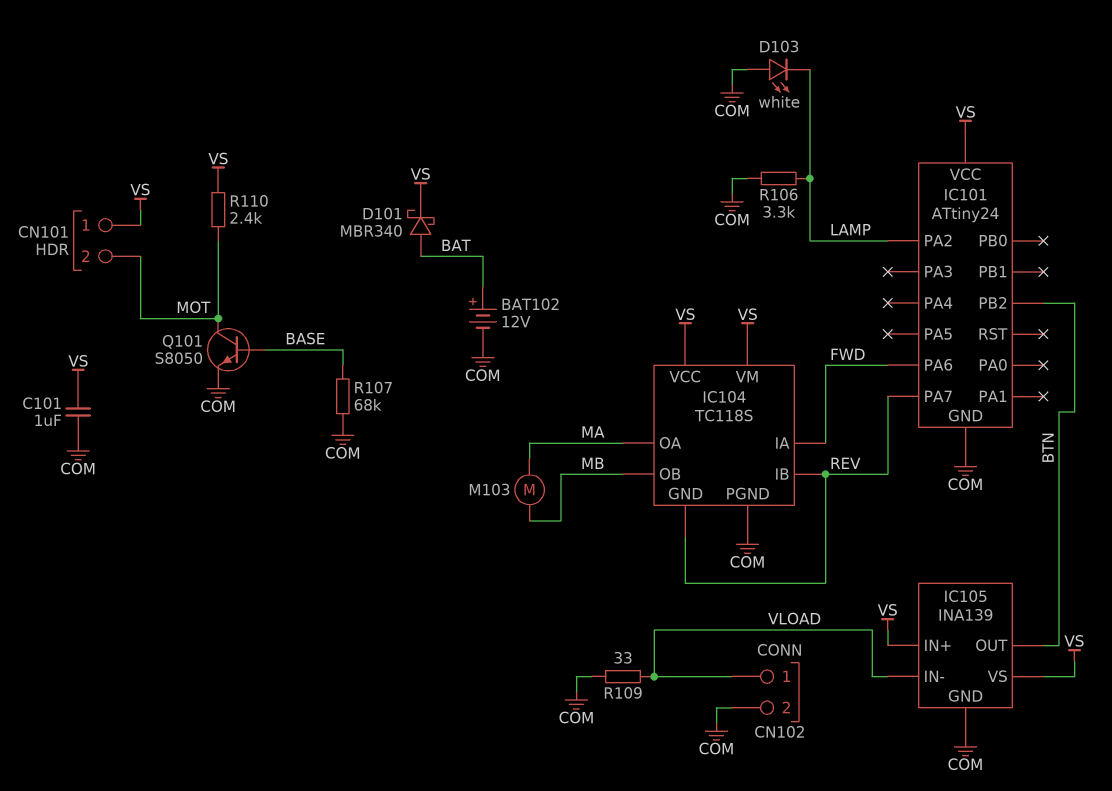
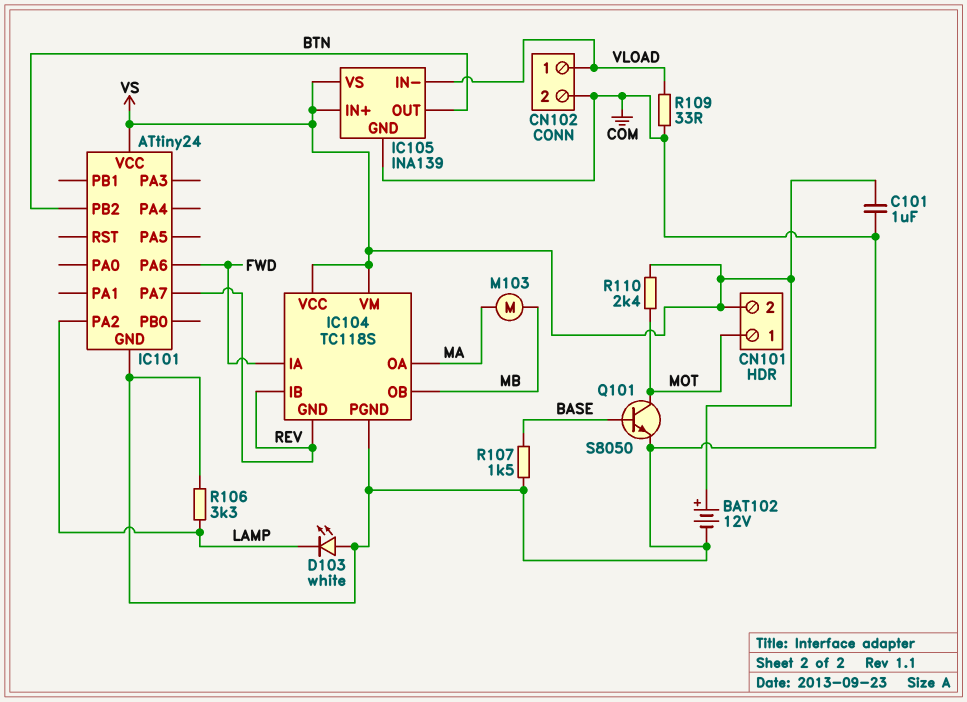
BAT102: 12V (plus BAT, minus COM) -> 12V (plus VS, minus COM)
CN101 pin 1: VS -> MOT
CN101 pin 2: MOT -> VS
D101: schottky MBR340 (A BAT, K VS) -> none
R107: 68k (BASE, COM) -> 1.5k (BASE, COM)

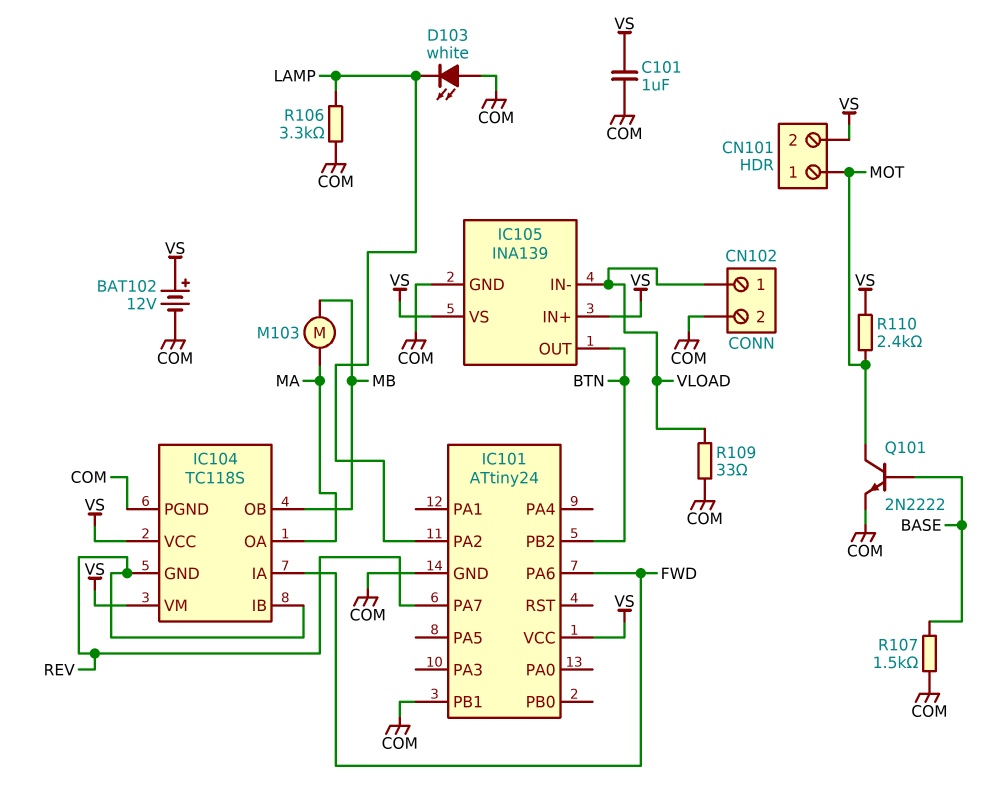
IC101 pin PB1: none -> COM
Q101: NPN S8050 (B BASE, C MOT, E COM) -> NPN 2N2222 (B BASE, C MOT, E COM)

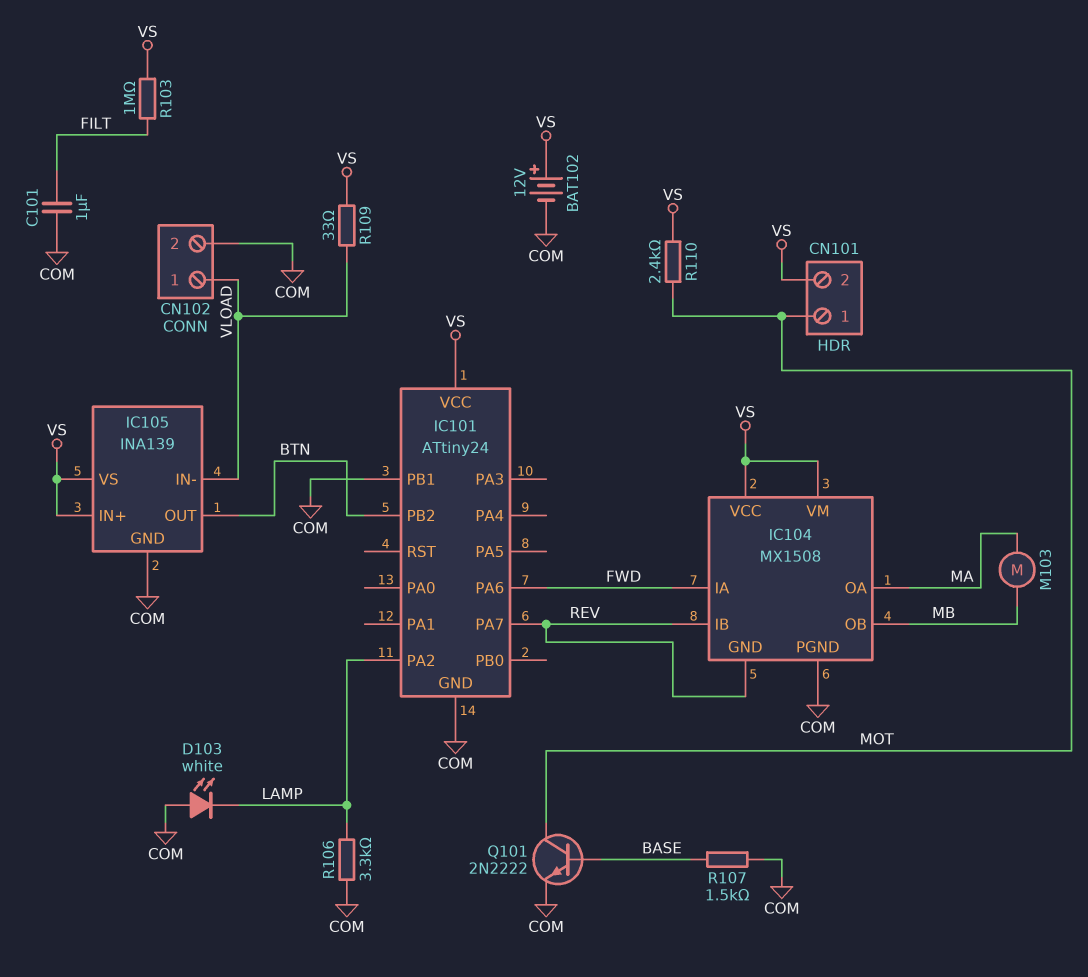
C101: 1uF (COM, VS) -> 1uF (COM, FILT)
IC104: TC118S -> MX1508
R103: none -> 1M (FILT, VS)
R109: 33 (COM, VLOAD) -> 33 (VLOAD, VS)

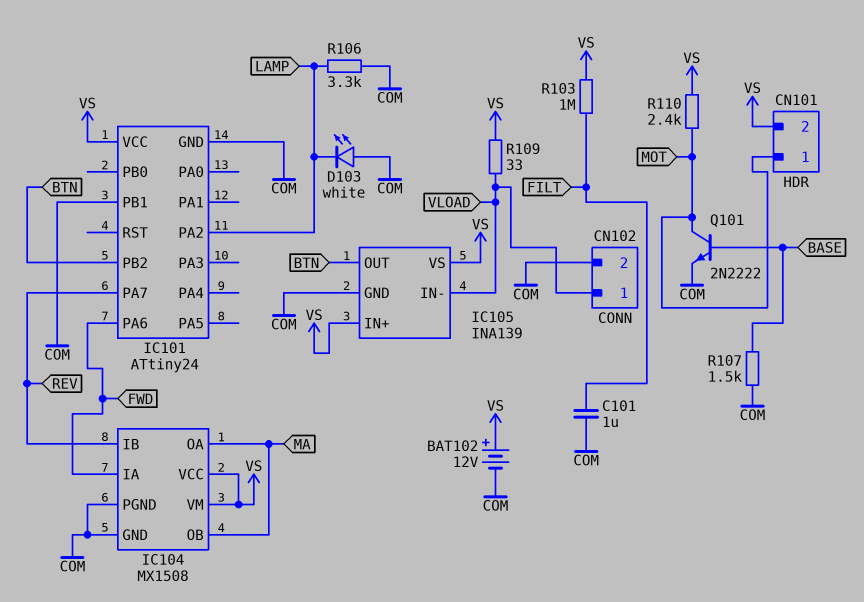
IC104 pin GND: REV -> COM
IC104 pin OB: MB -> MA
M103: motor (MA, MB) -> none

